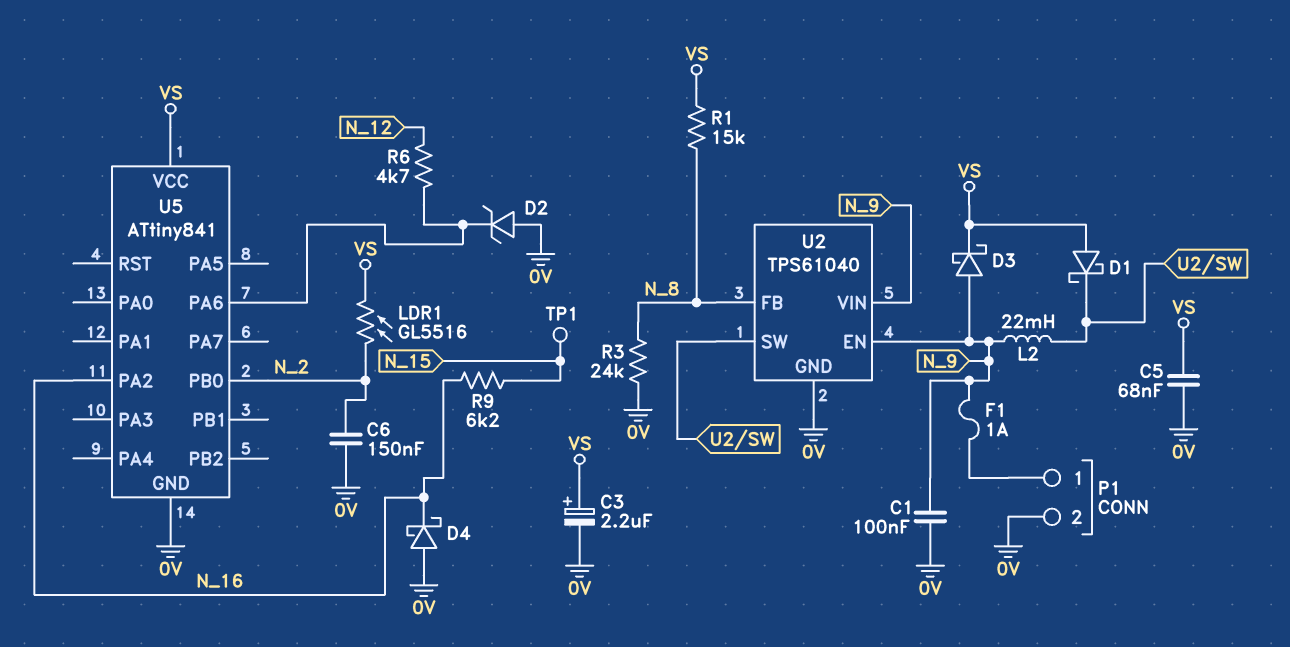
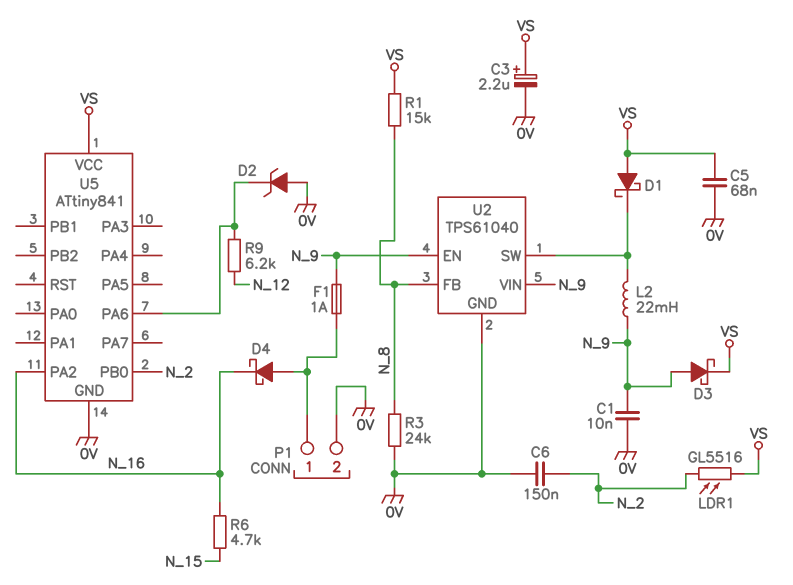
C1: 100nF (0V, N_9) -> 10nF (0V, N_9)
D4: schottky (A 0V, K N_16) -> schottky (A P1/1, K N_16)
R6: 4.7k (N_12, U5/PA6) -> 4.7k (N_15, N_16)
R9: 6.2k (N_15, N_16) -> 6.2k (N_12, U5/PA6)
TP1: test point (N_15) -> none

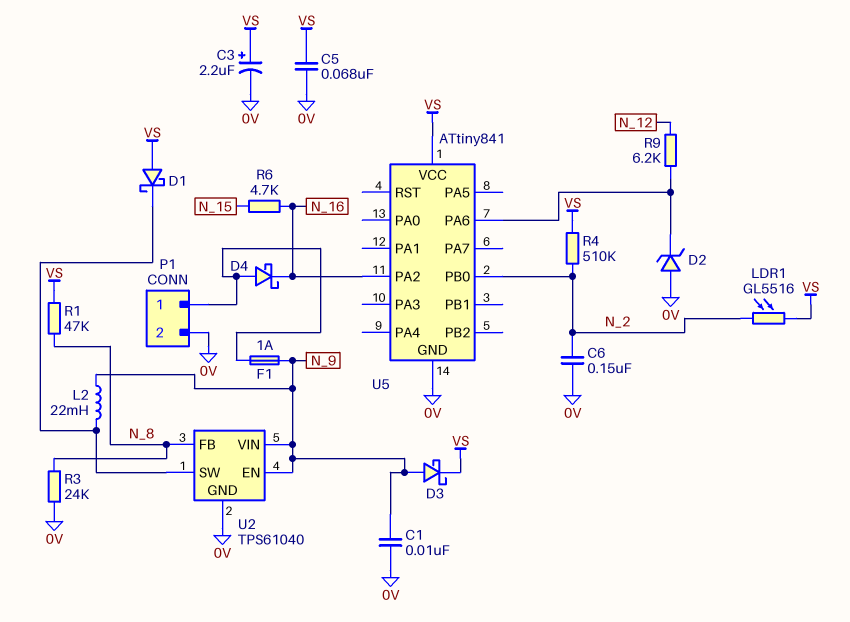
R1: 15k (N_8, VS) -> 47k (N_8, VS)
R4: none -> 510k (N_2, VS)

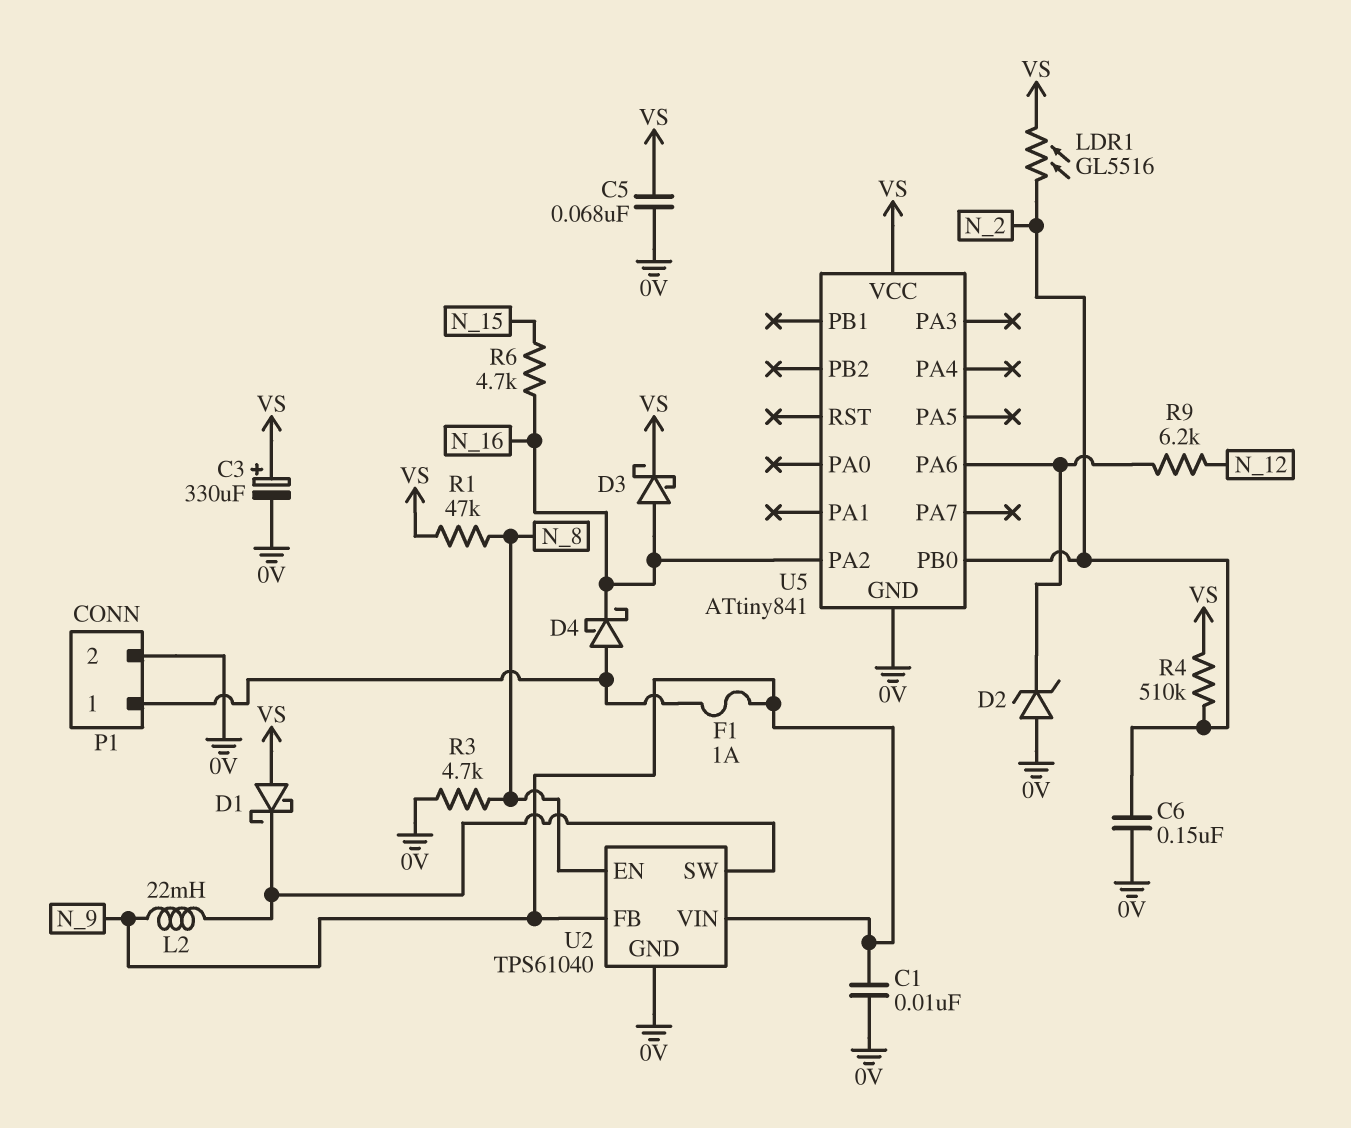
C3: 2.2uF (plus VS, minus 0V) -> 330uF (plus VS, minus 0V)
D3: schottky (A N_9, K VS) -> schottky (A N_16, K VS)
R3: 24k (0V, N_8) -> 4.7k (0V, N_8)
U2 pin EN: N_9 -> N_8
U2 pin FB: N_8 -> N_9

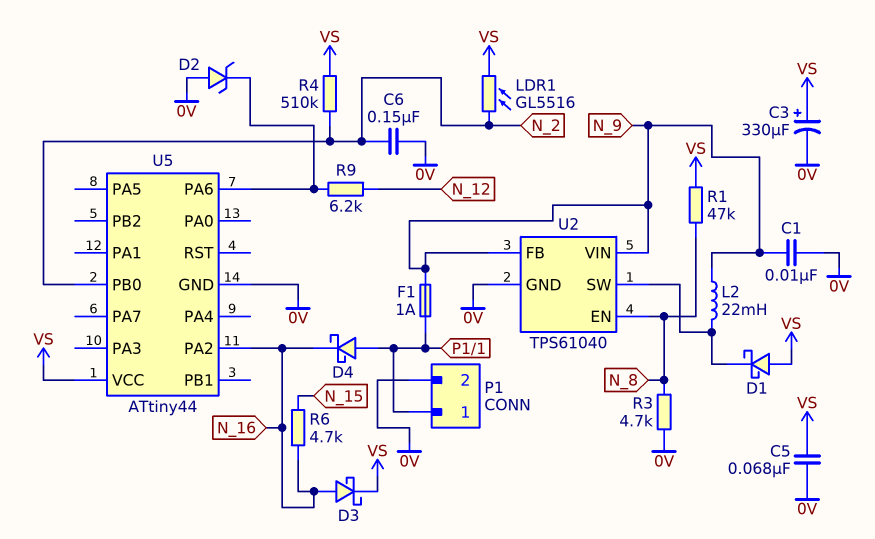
U5: ATtiny841 -> ATtiny44

